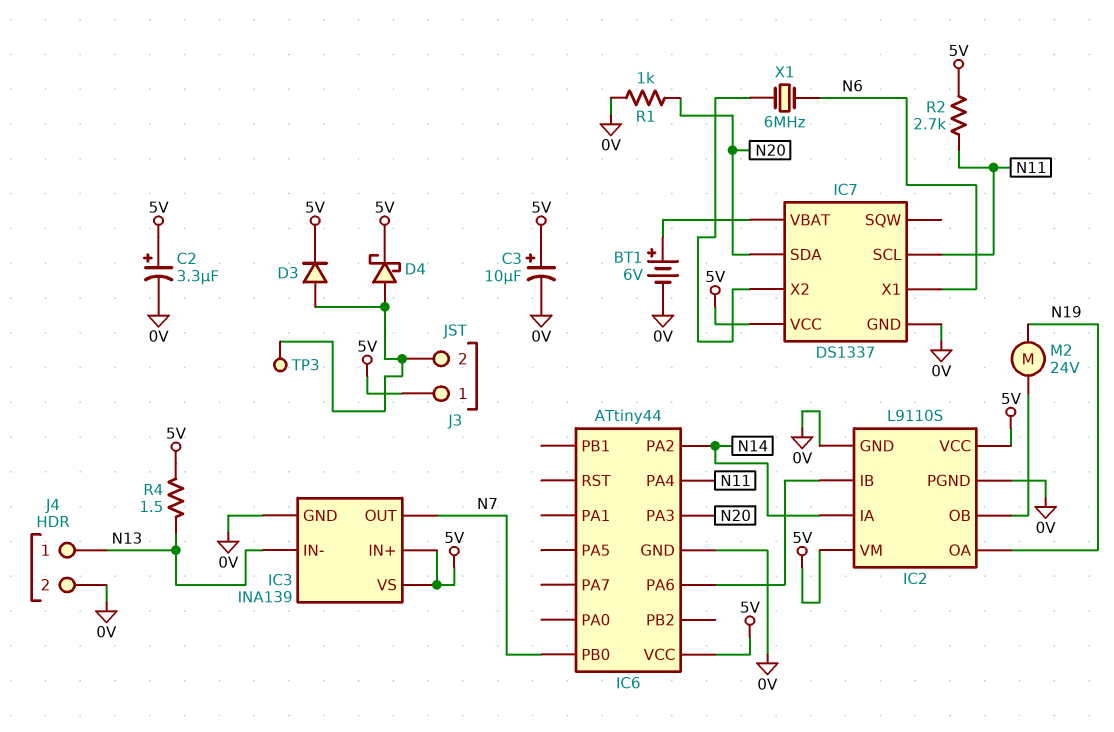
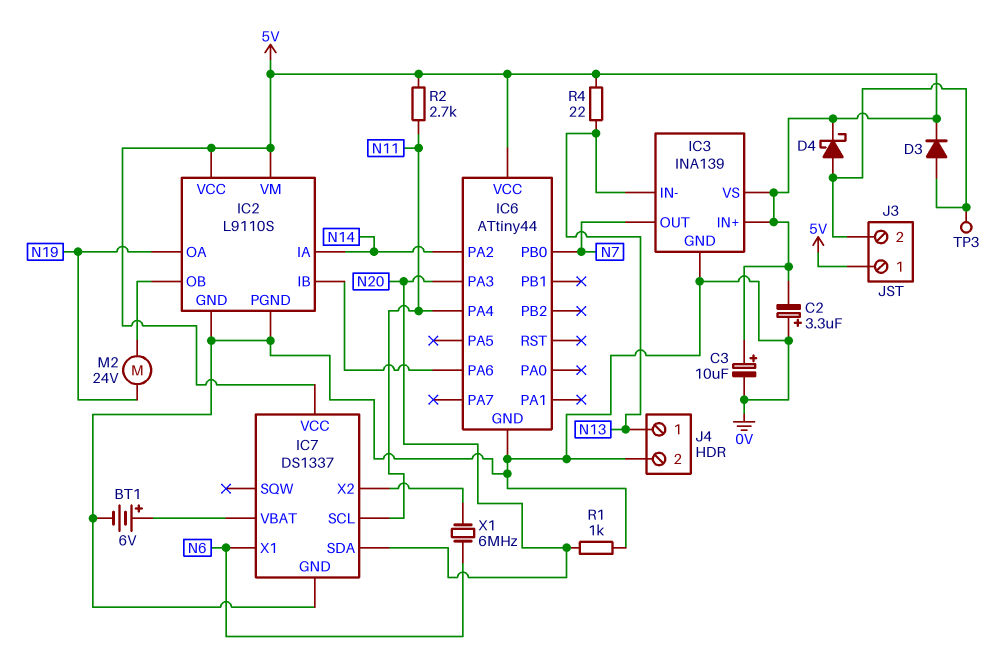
C2: 3.3uF (plus 5V, minus 0V) -> 3.3uF (plus 0V, minus 5V)
R4: 1.5 (5V, N13) -> 22 (5V, N13)

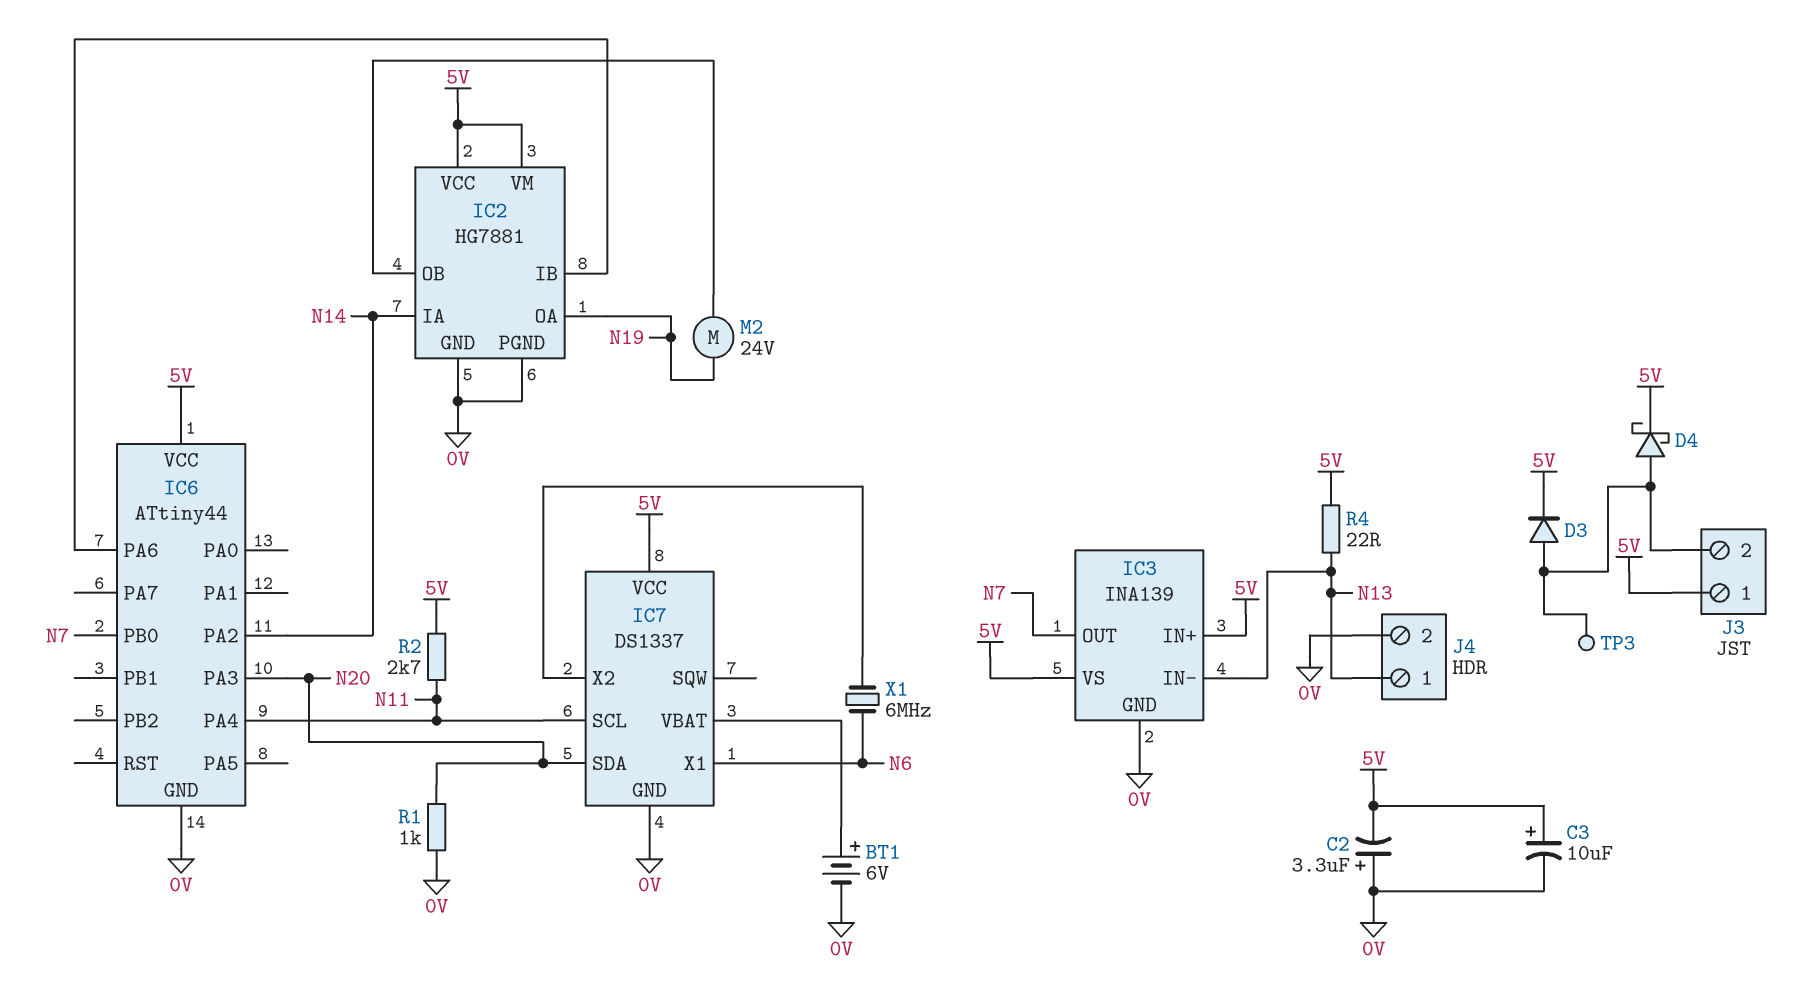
IC2: L9110S -> HG7881

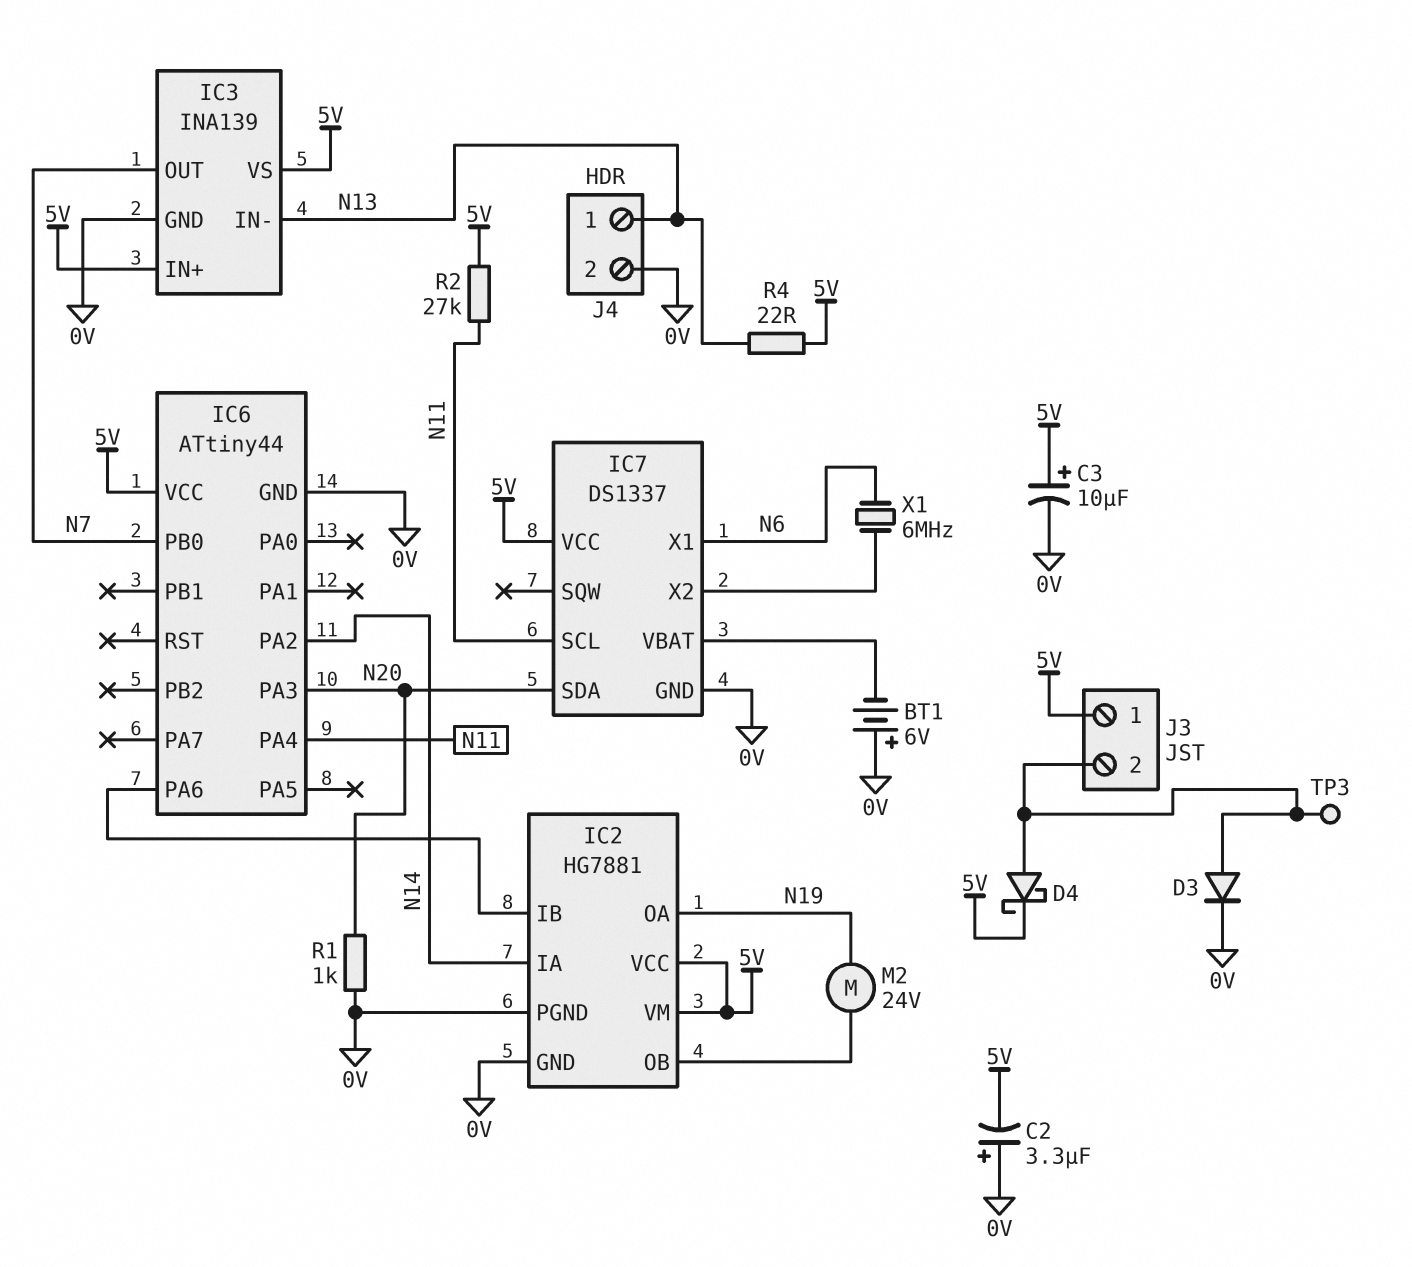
BT1: 6V (plus IC7/VBAT, minus 0V) -> 6V (plus 0V, minus IC7/VBAT)
D3: diode (A J3/2, K 5V) -> diode (A J3/2, K 0V)
R2: 2.7k (5V, N11) -> 27k (5V, N11)

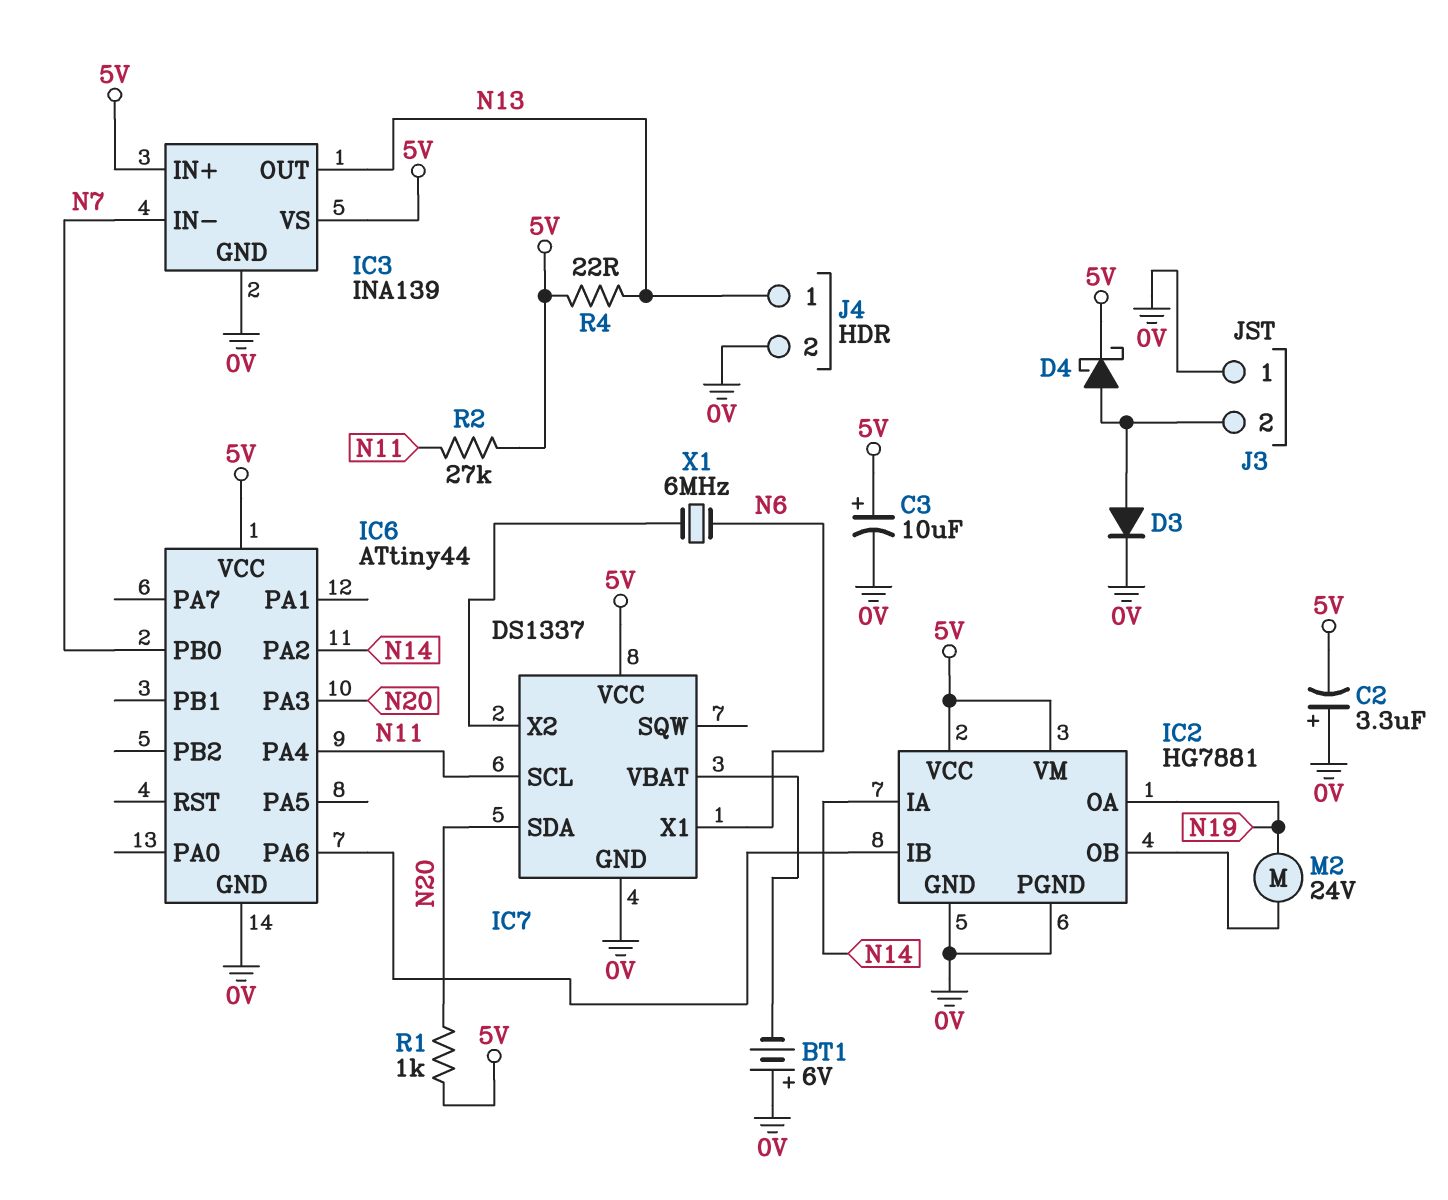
IC3 pin IN-: N13 -> N7
IC3 pin OUT: N7 -> N13
J3 pin 1: 5V -> 0V
R1: 1k (0V, N20) -> 1k (5V, N20)
TP3: test point (J3/2) -> none

